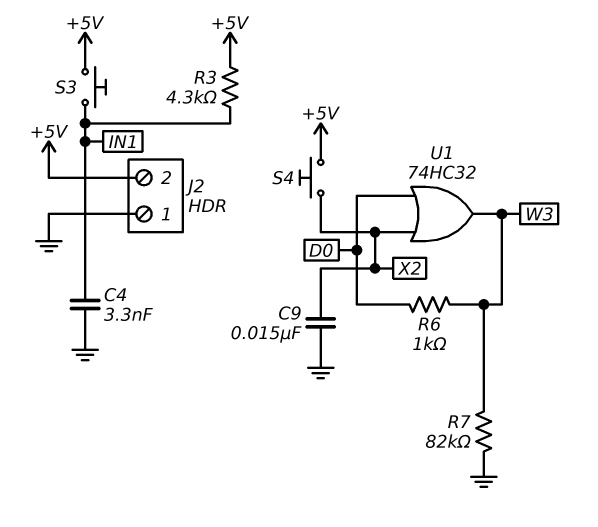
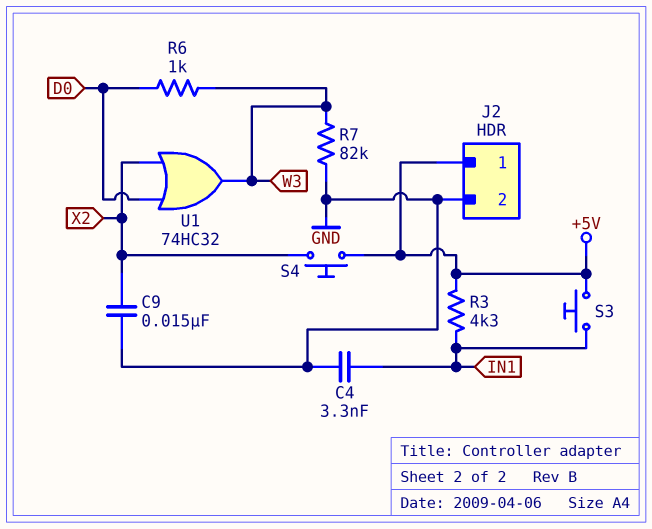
J2 pin 1: GND -> +5V
J2 pin 2: +5V -> GND

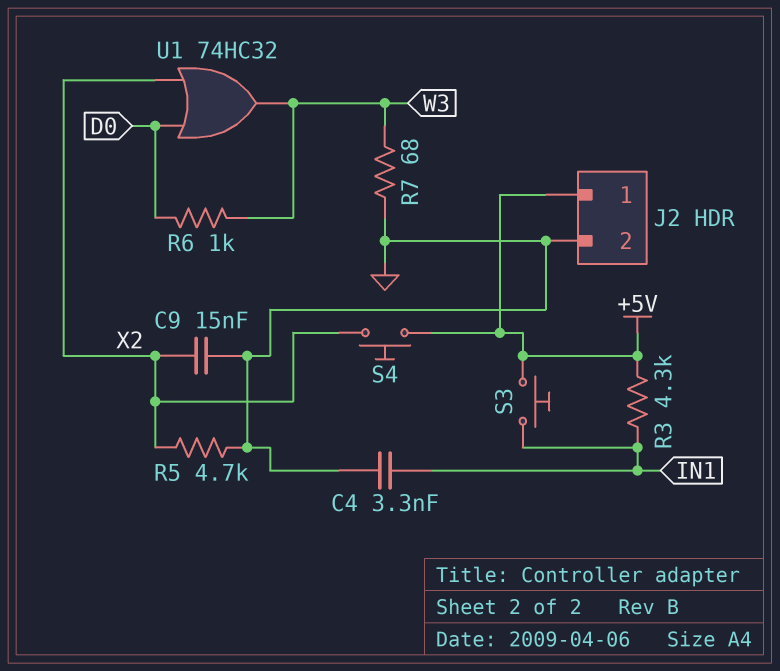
R5: none -> 4.7k (GND, X2)
R7: 82k (GND, W3) -> 68 (GND, W3)

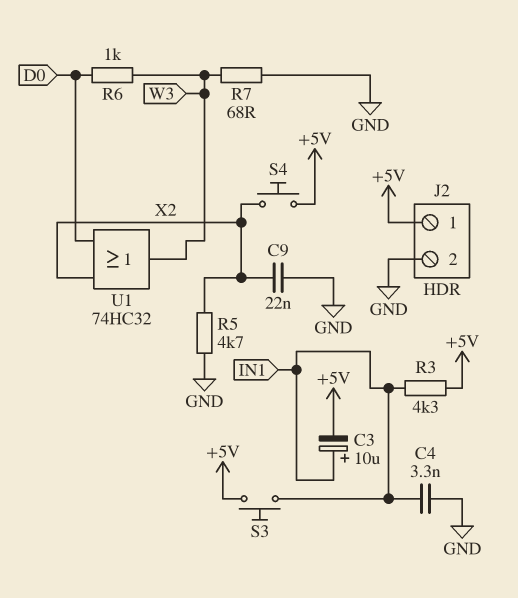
C3: none -> 10uF (plus IN1, minus +5V)
C9: 15nF (GND, X2) -> 22nF (GND, X2)

